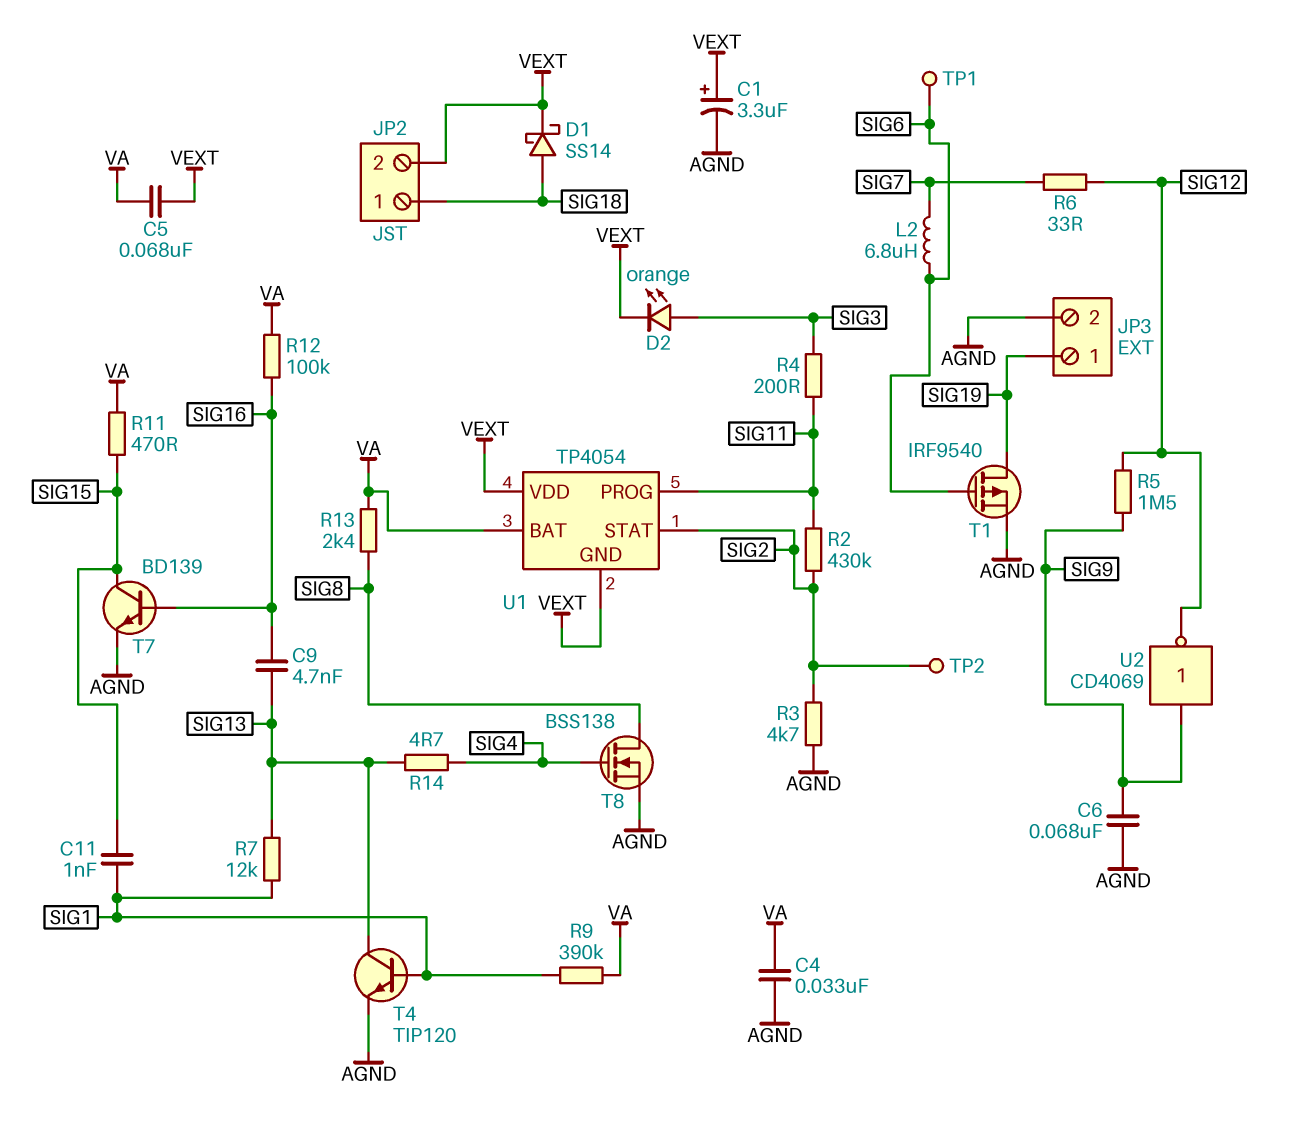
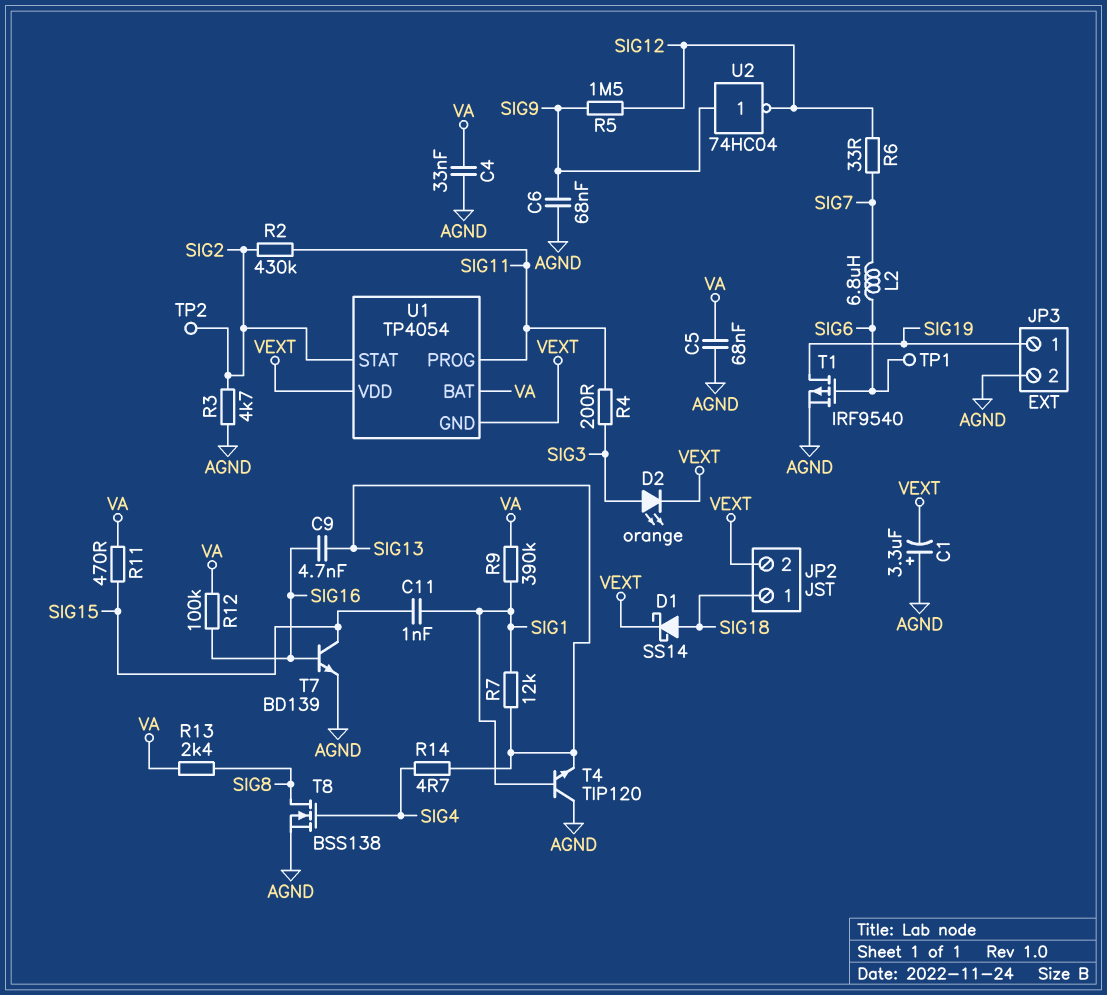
C1: 3.3uF (plus VEXT, minus AGND) -> 3.3uF (plus AGND, minus VEXT)
C5: 68nF (VA, VEXT) -> 68nF (AGND, VA)
T4: NPN TIP120 (B SIG1, C SIG13, E AGND) -> NPN TIP120 (B SIG1, C AGND, E SIG13)
U2: NOT CD4069 (in SIG9, out SIG12) -> NOT 74HC04 (in SIG9, out SIG12)

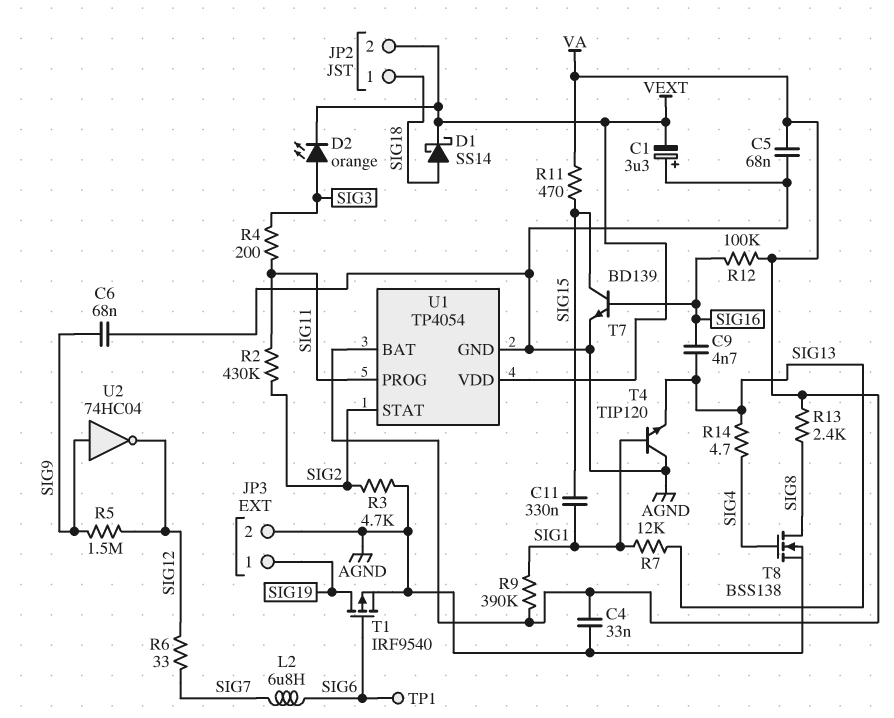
C11: 1nF (SIG1, SIG15) -> 330nF (SIG1, SIG15)
TP2: test point (SIG2) -> none
U1 pin GND: VEXT -> AGND

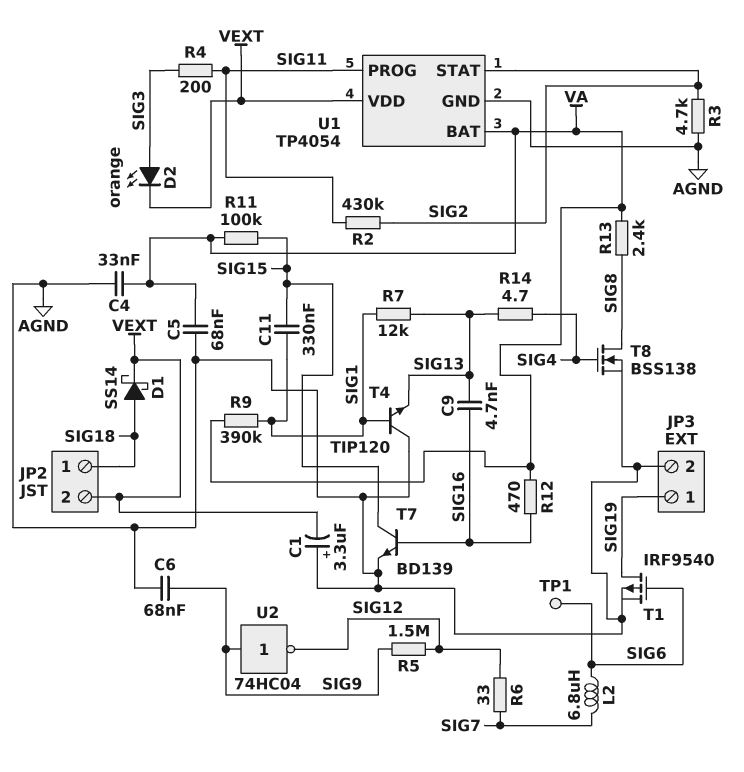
R11: 470 (SIG15, VA) -> 100k (SIG15, VA)
R12: 100k (SIG16, VA) -> 470 (SIG16, VA)

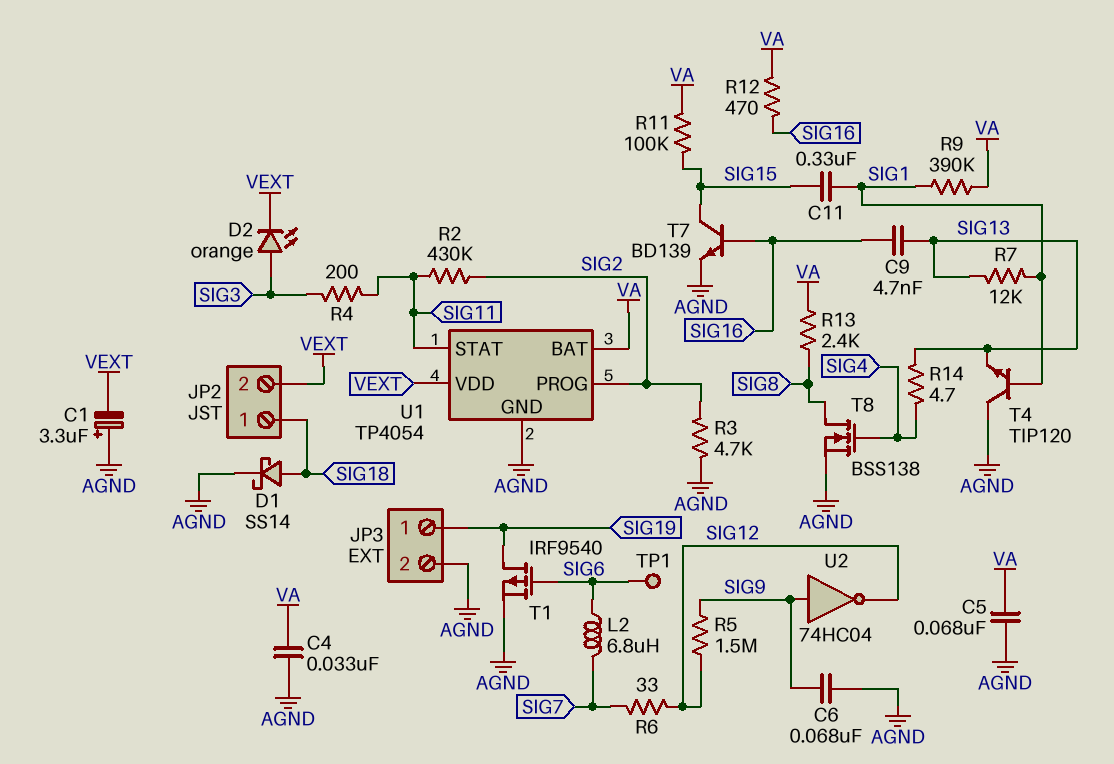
D1: schottky SS14 (A SIG18, K VEXT) -> schottky SS14 (A SIG18, K AGND)
U1 pin PROG: SIG11 -> SIG2
U1 pin STAT: SIG2 -> SIG11

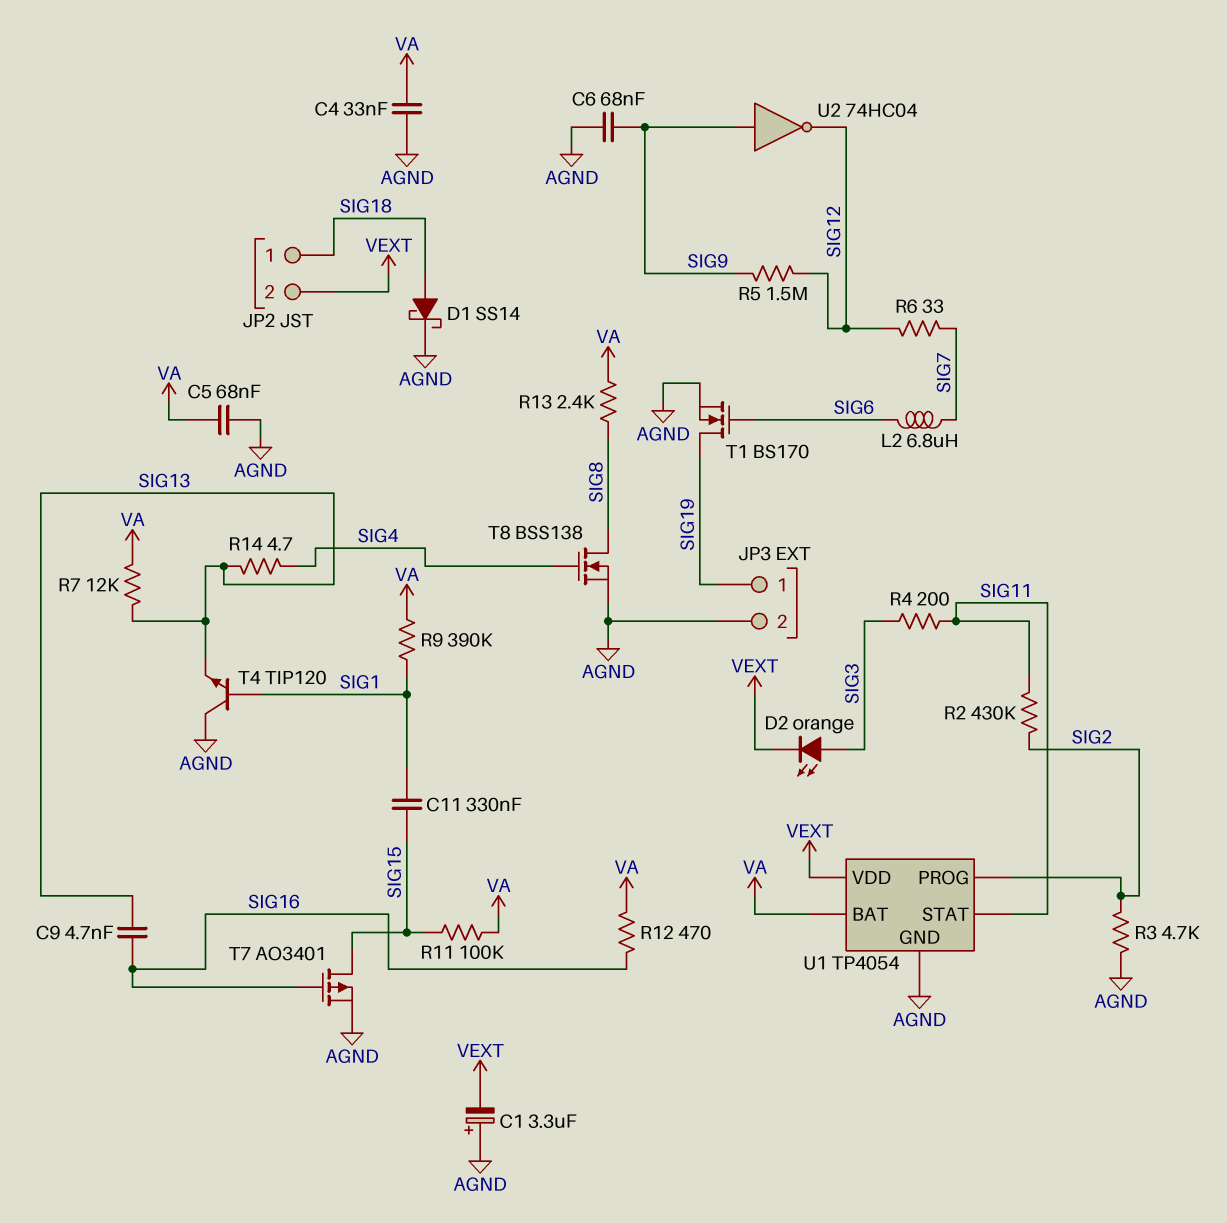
R7: 12k (SIG1, SIG13) -> 12k (SIG13, VA)
T1: PMOS IRF9540 (G SIG6, D SIG19, S AGND) -> NMOS BS170 (G SIG6, D SIG19, S AGND)
T7: NPN BD139 (B SIG16, C SIG15, E AGND) -> PMOS AO3401 (G SIG16, D SIG15, S AGND)
TP1: test point (SIG6) -> none

